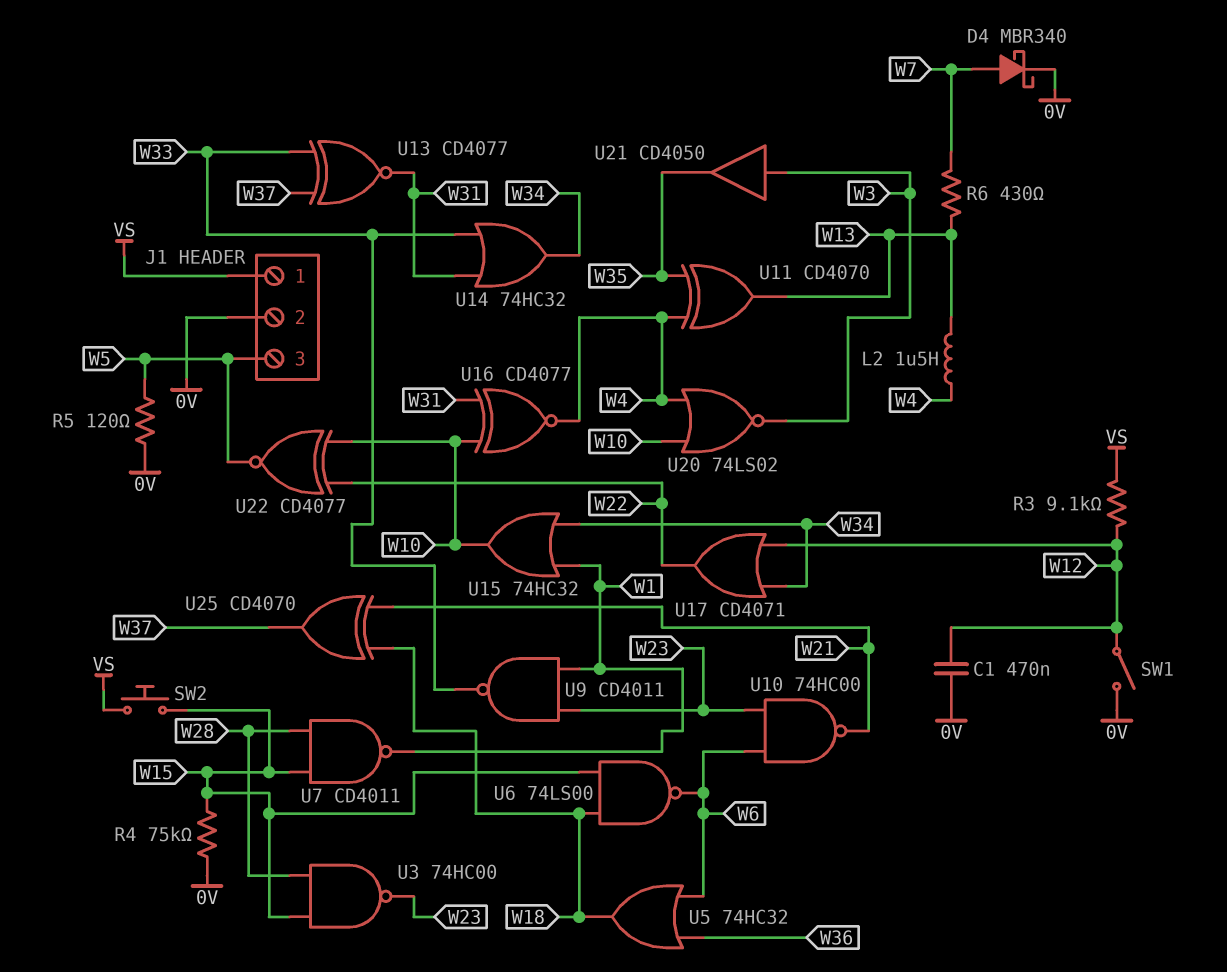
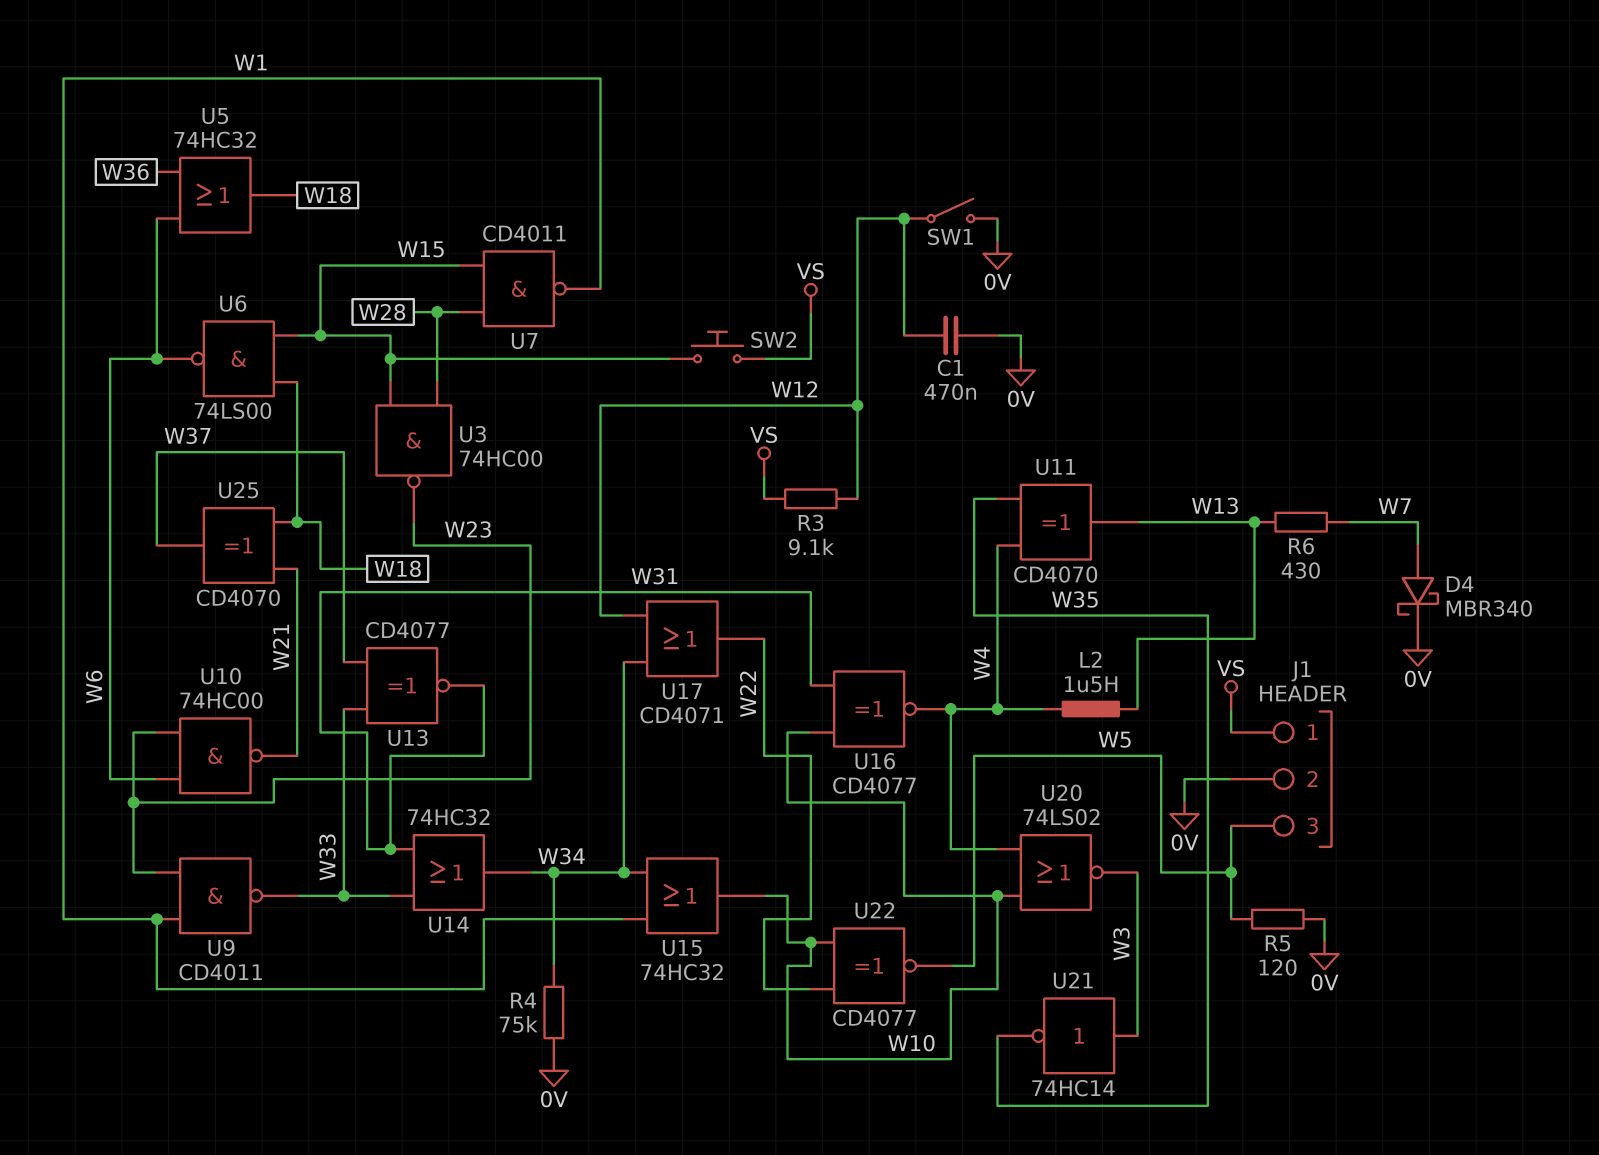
R4: 75k (0V, W15) -> 75k (0V, W34)
U21: buffer CD4050 (in W3, out W35) -> NOT 74HC14 (in W3, out W35)

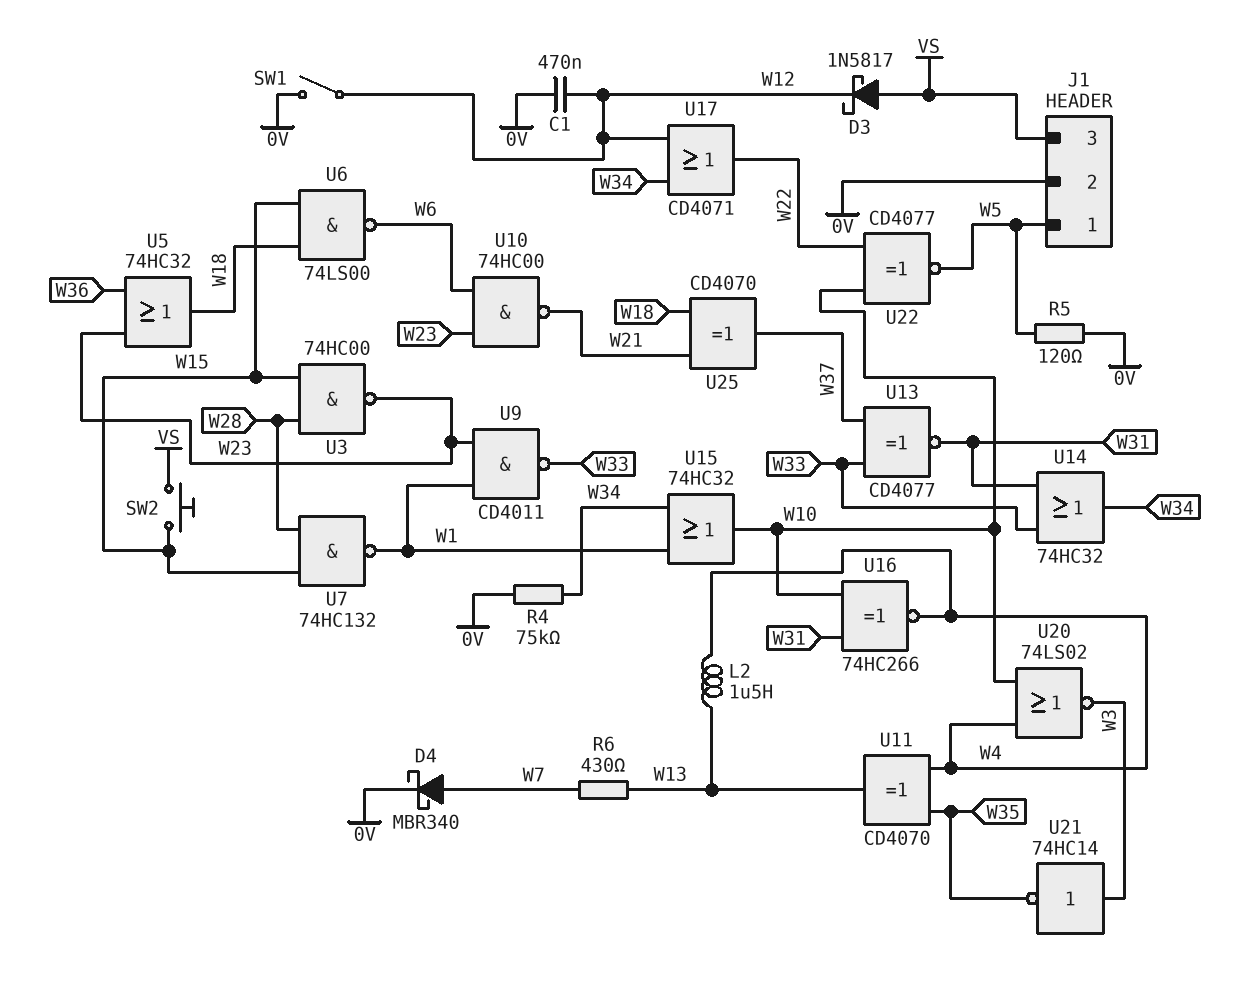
D3: none -> schottky 1N5817 (A VS, K W12)
J1 pin 1: VS -> W5
J1 pin 3: W5 -> VS
R3: 9.1k (VS, W12) -> none
U5: OR 74HC32 (in W6, in W36, out W18) -> OR 74HC32 (in W23, in W36, out W18)
U7: NAND CD4011 (in W15, in W28, out W1) -> NAND 74HC132 (in W15, in W28, out W1)
U16: XNOR CD4077 (in W10, in W31, out W4) -> XNOR 74HC266 (in W10, in W31, out W4)

